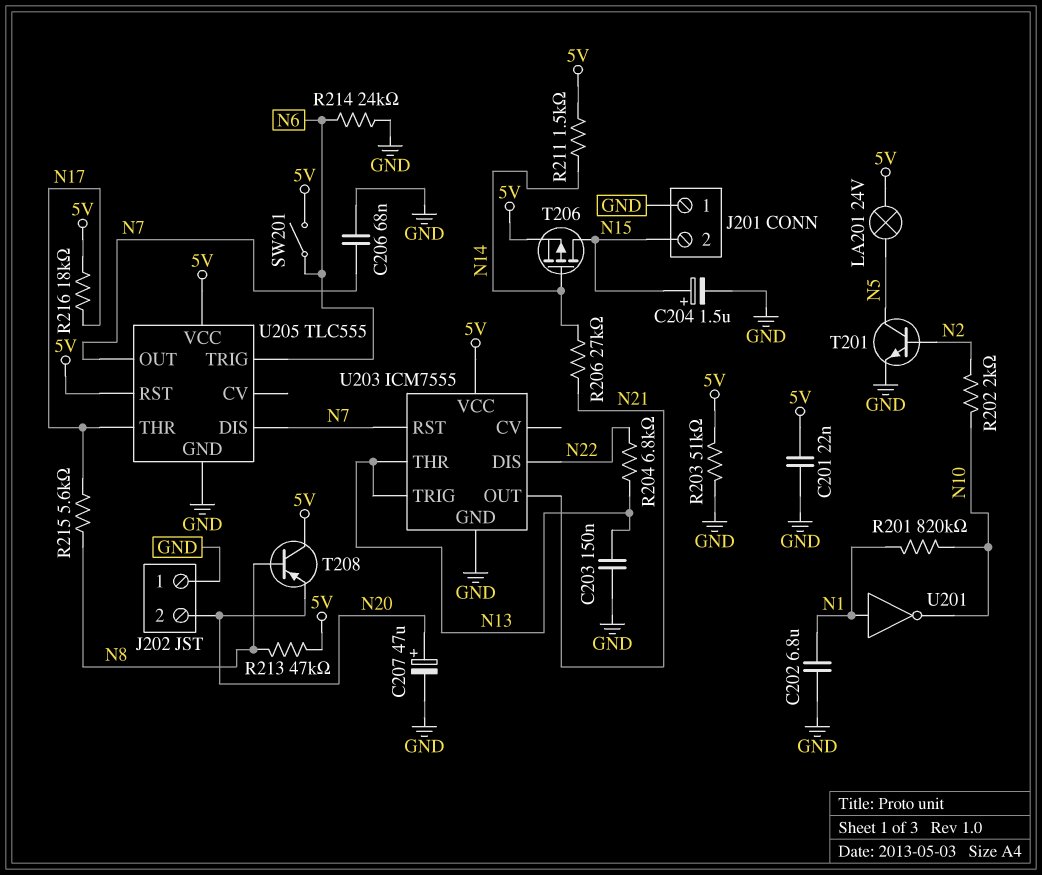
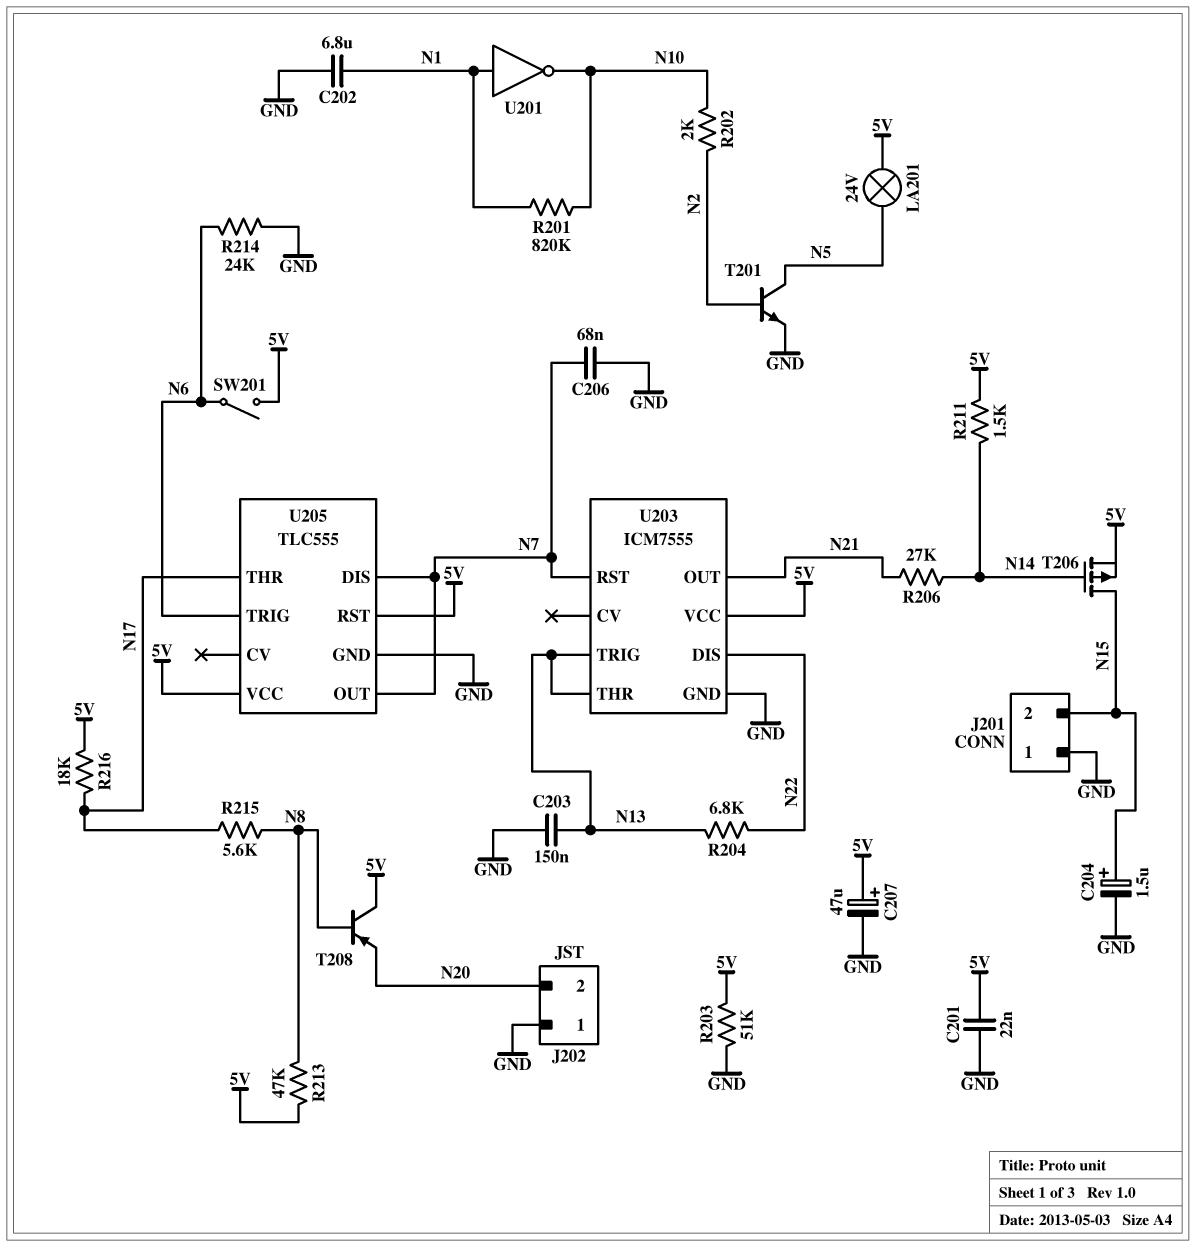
C207: 47uF (plus N20, minus GND) -> 47uF (plus 5V, minus GND)

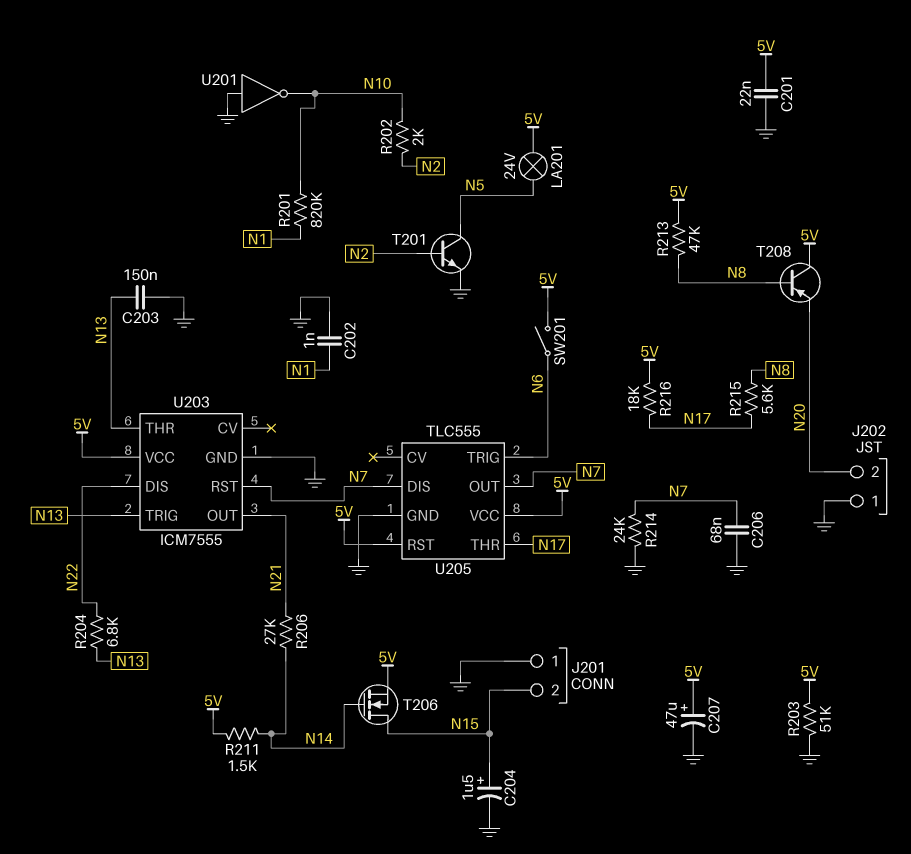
C202: 6.8uF (GND, N1) -> 1nF (GND, N1)
R214: 24k (GND, N6) -> 24k (GND, N7)
T206: PMOS (G N14, D N15, S 5V) -> NMOS (G N14, D N15, S 5V)
U201: NOT (in N1, out N10) -> NOT (in GND, out N10)

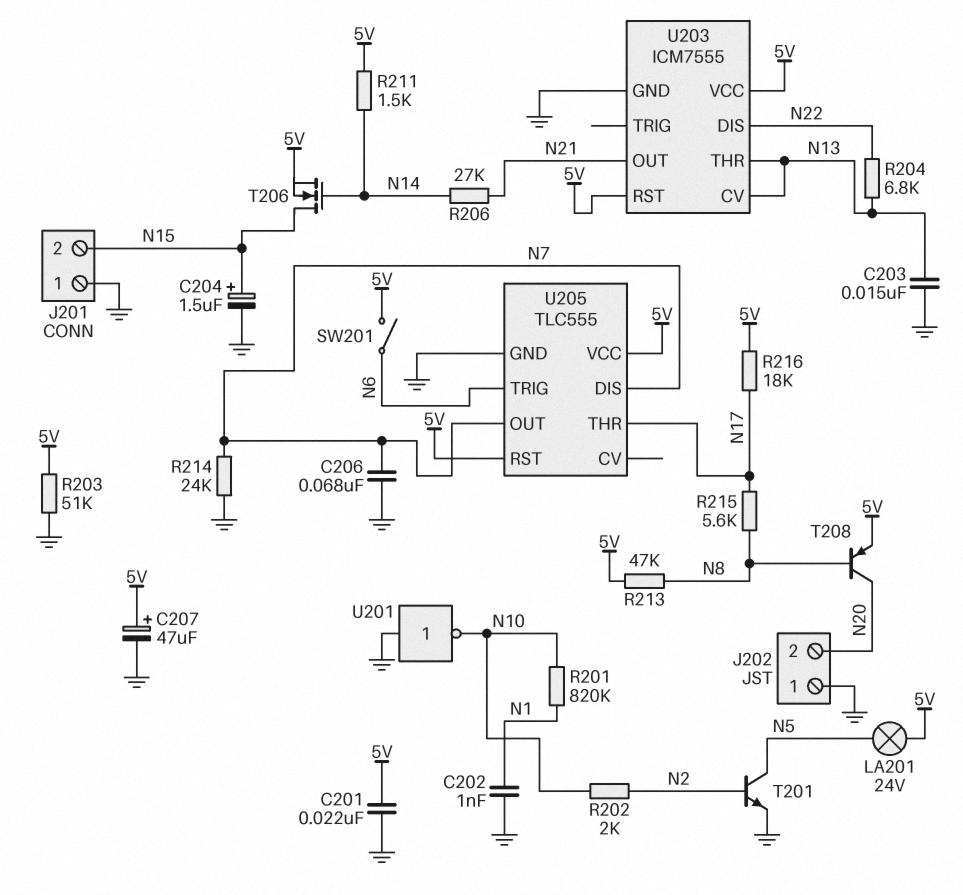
C203: 150nF (GND, N13) -> 15nF (GND, N13)
T208: PNP (B N8, C 5V, E N20) -> PNP (B N8, C N20, E 5V)
U203 pin CV: none -> N13
U203 pin RST: N7 -> 5V
U203 pin TRIG: N13 -> none

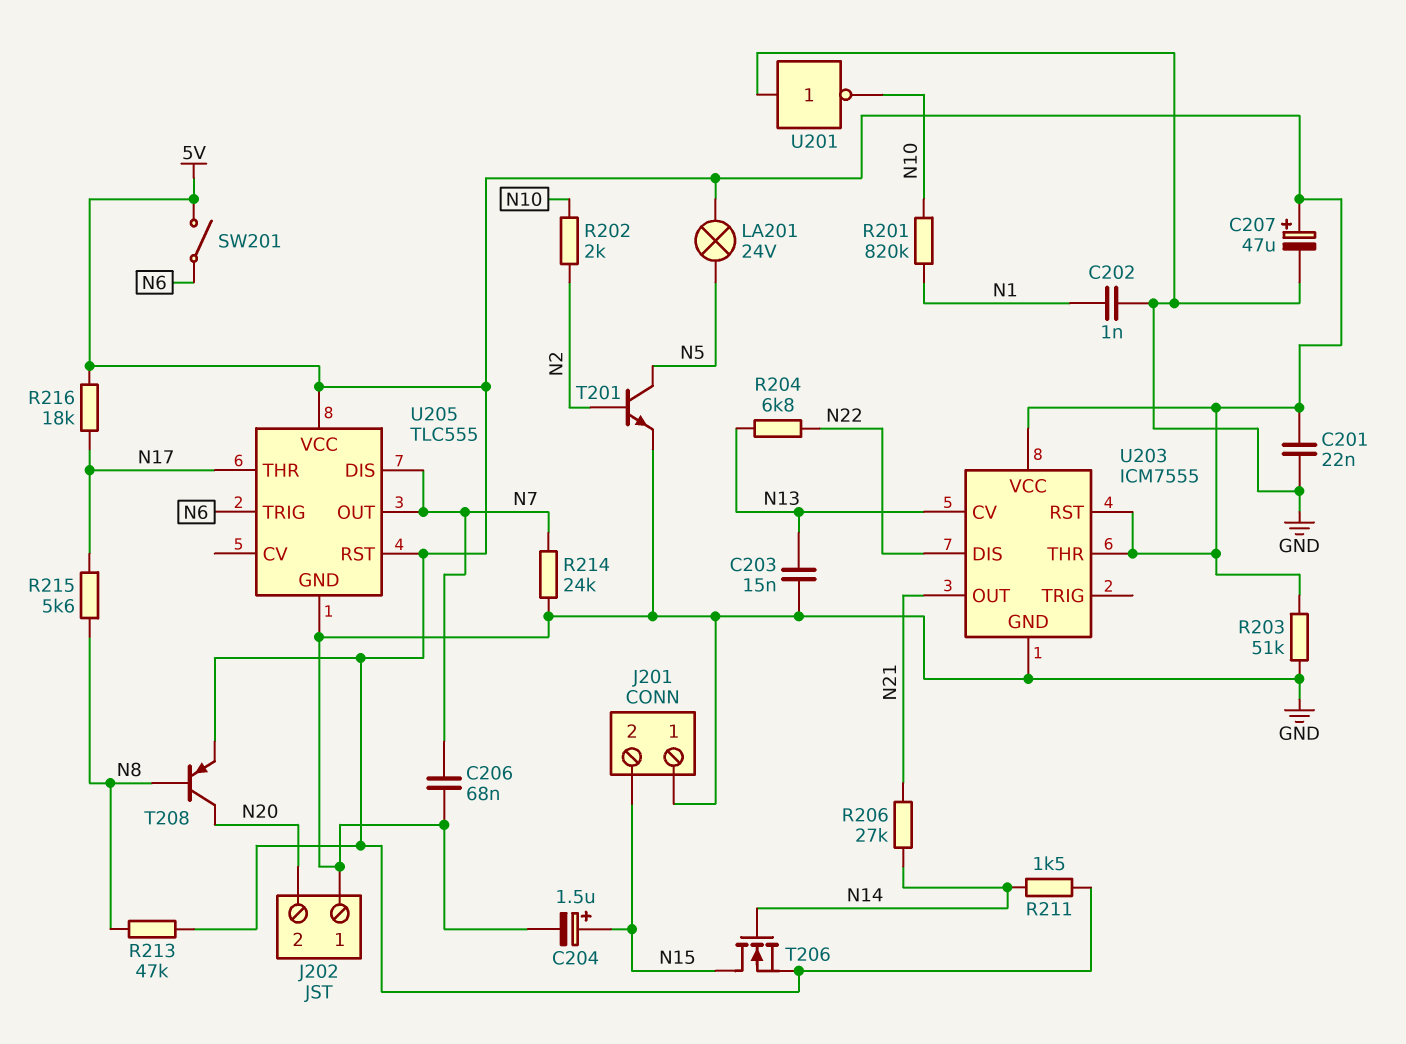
U203 pin THR: N13 -> 5V

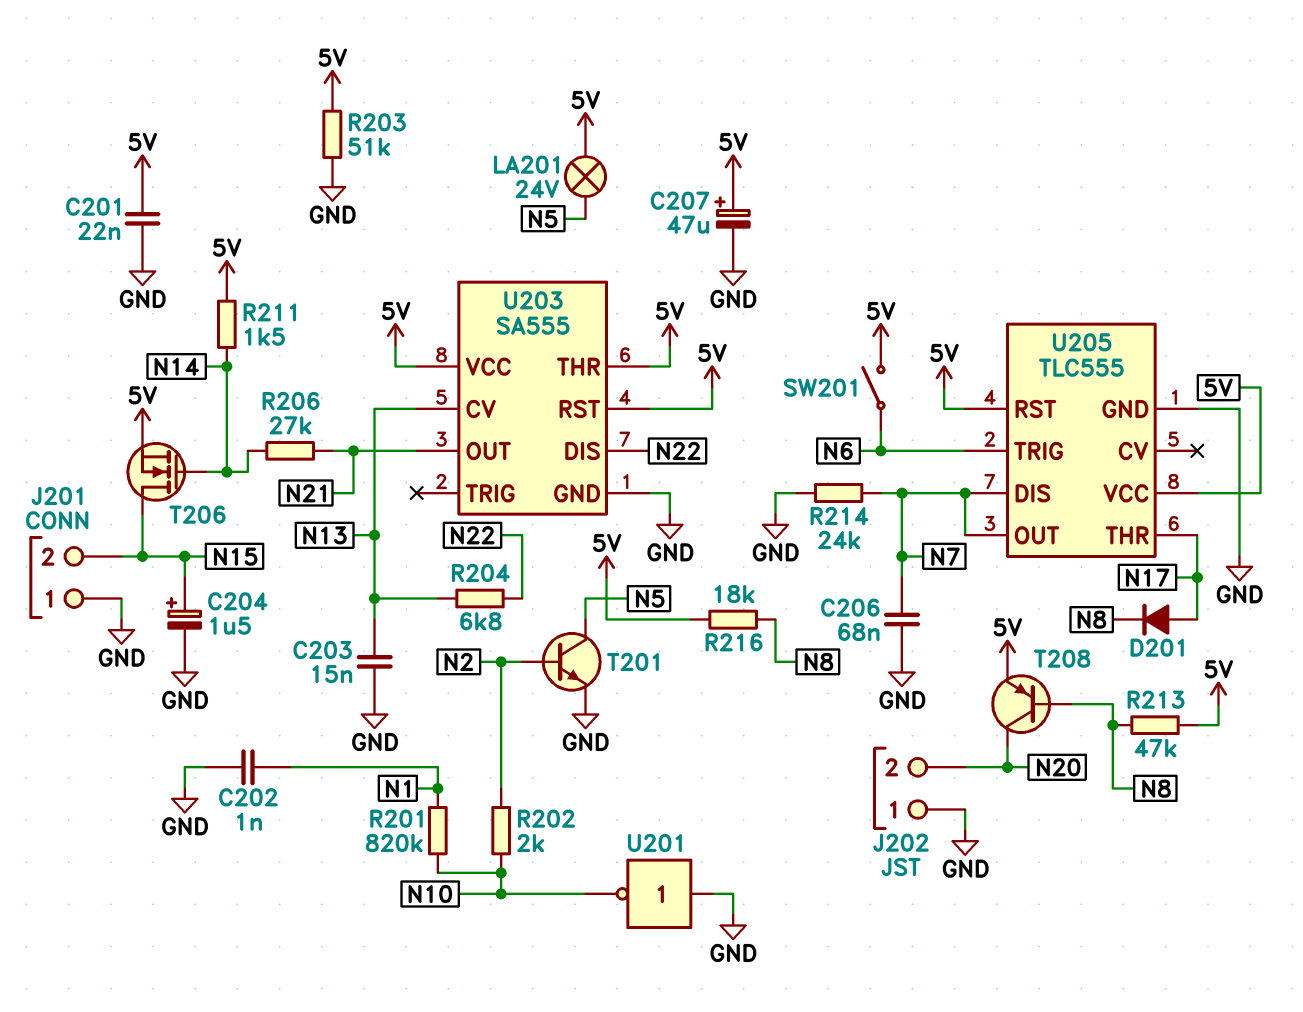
D201: none -> diode (A N17, K N8)
R215: 5.6k (N8, N17) -> none
R216: 18k (5V, N17) -> 18k (5V, N8)
U203: ICM7555 -> SA555

